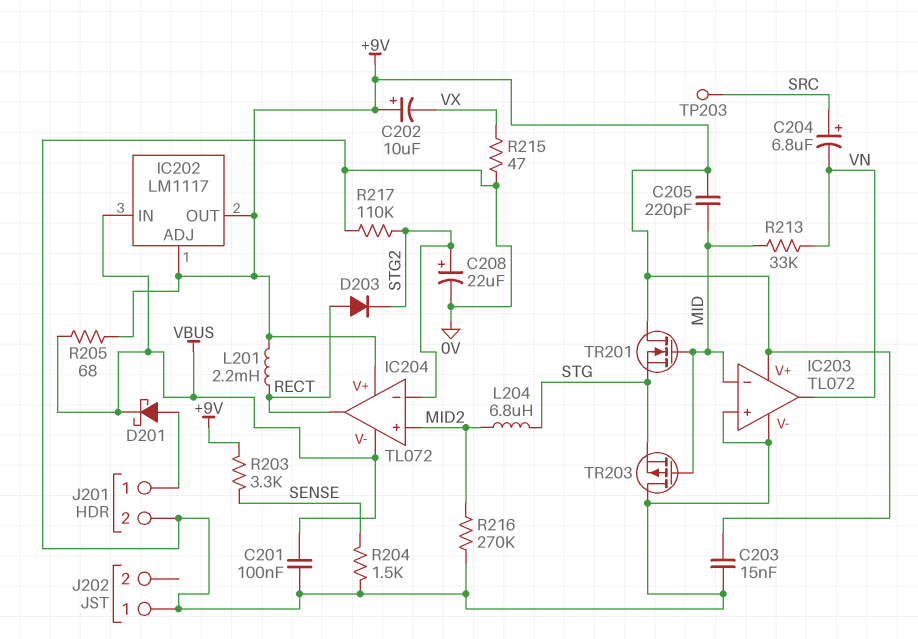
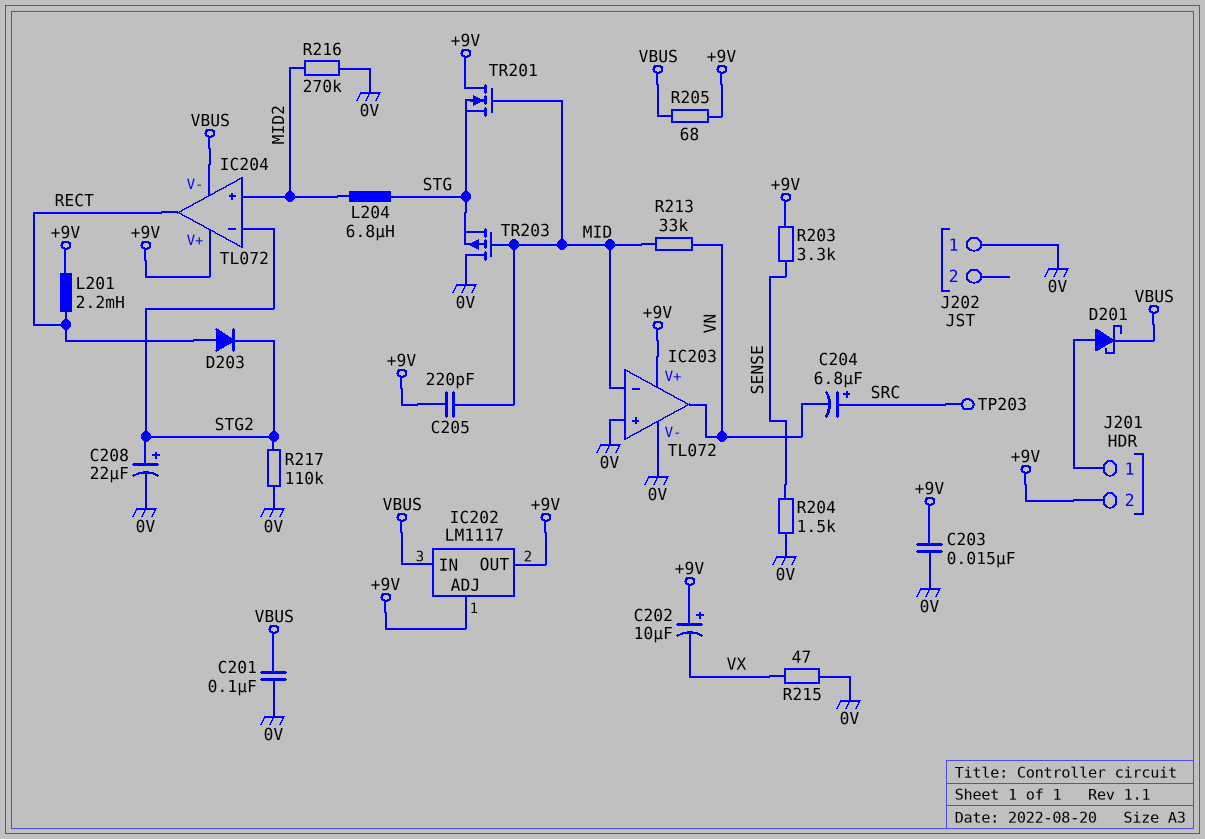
J201 pin 2: 0V -> +9V

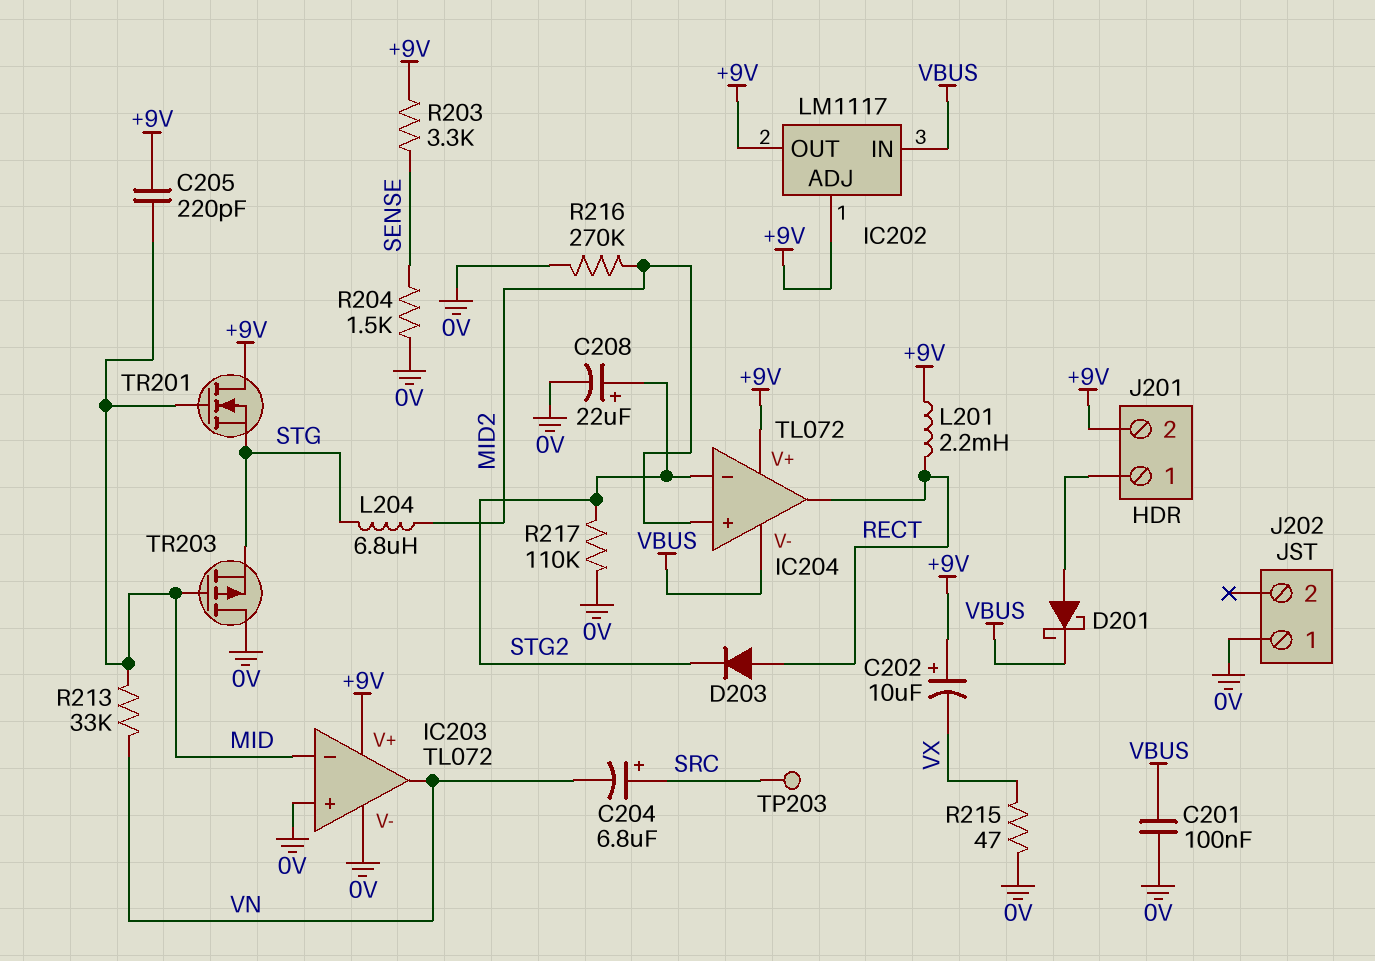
C203: 15nF (+9V, 0V) -> none
R205: 68 (+9V, VBUS) -> none

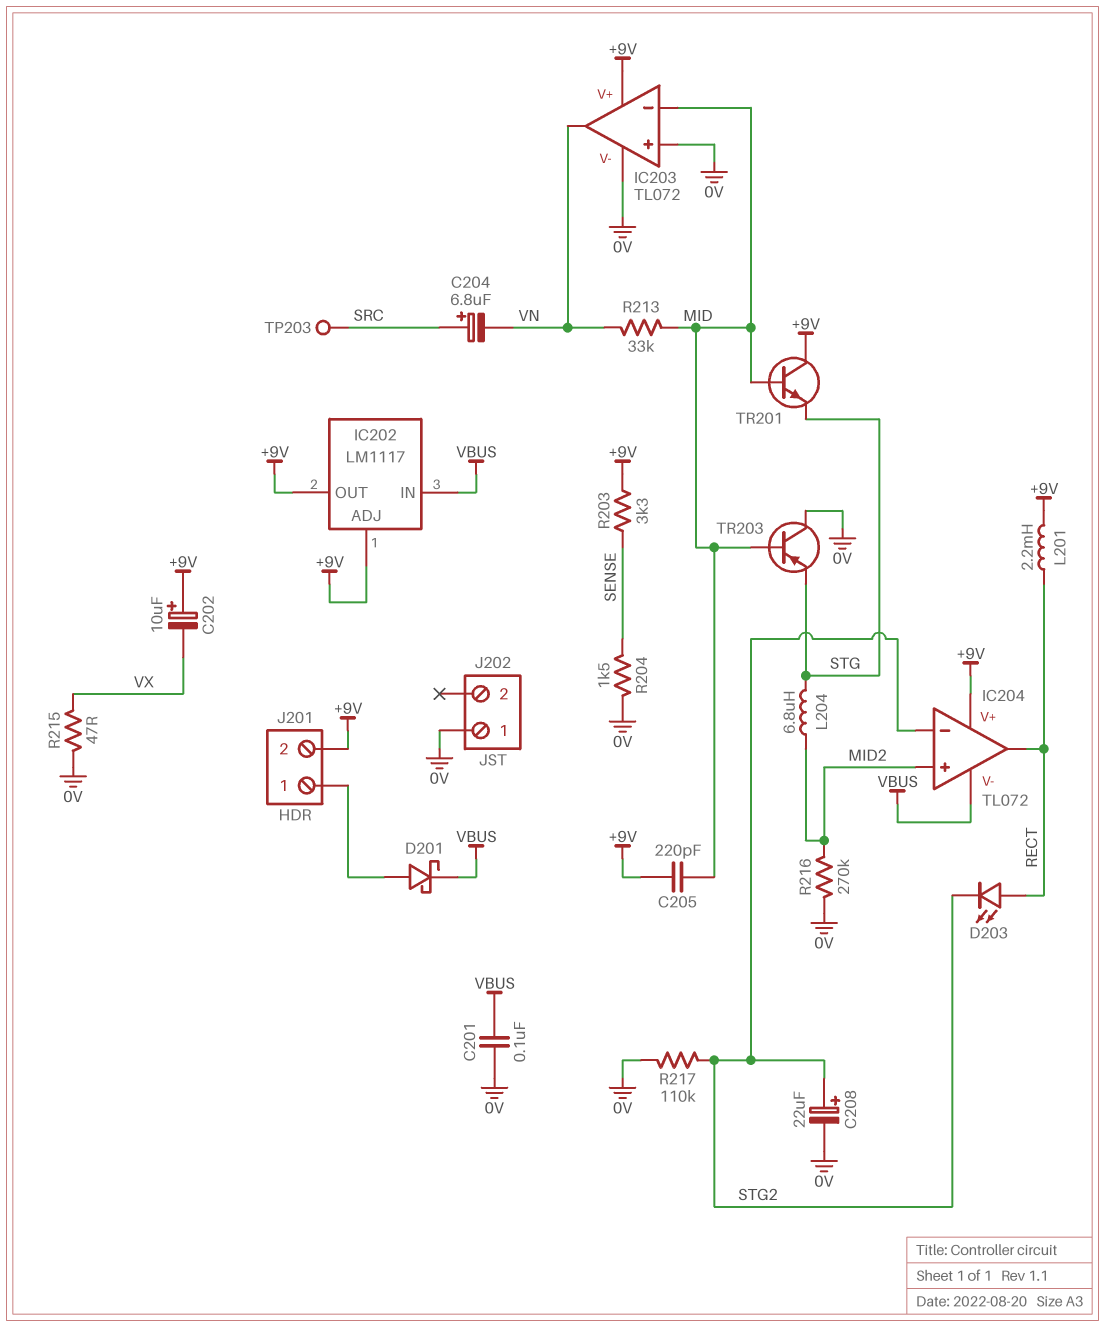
D203: diode (A RECT, K STG2) -> LED (A RECT, K STG2)
TR201: NMOS (G MID, D +9V, S STG) -> NPN (B MID, C +9V, E STG)
TR203: PMOS (G MID, D 0V, S STG) -> PNP (B MID, C 0V, E STG)

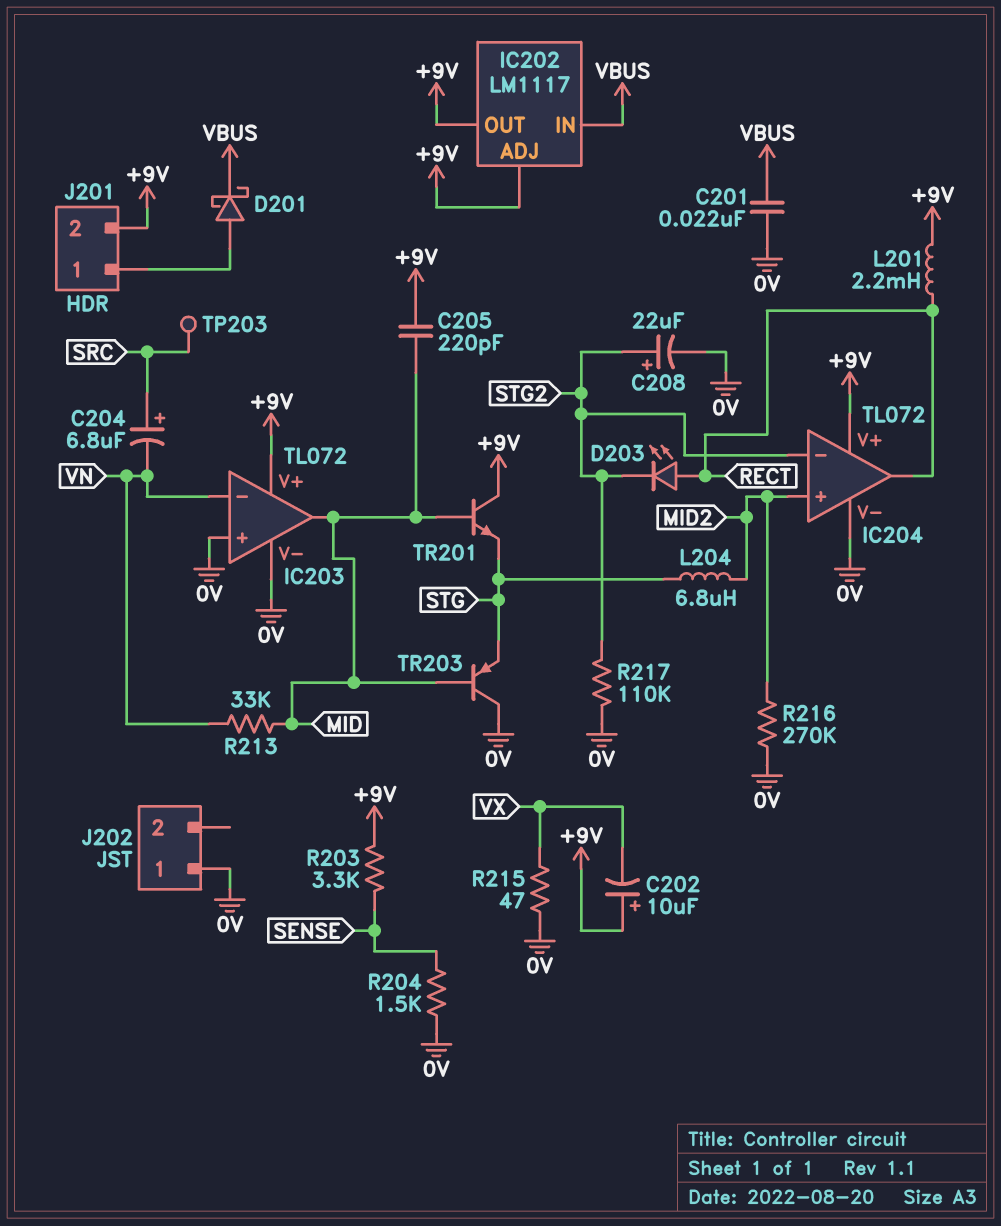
C201: 100nF (0V, VBUS) -> 22nF (0V, VBUS)
IC203 pin in-: MID -> VN
IC203 pin out: VN -> MID
IC204 pin V-: VBUS -> 0V

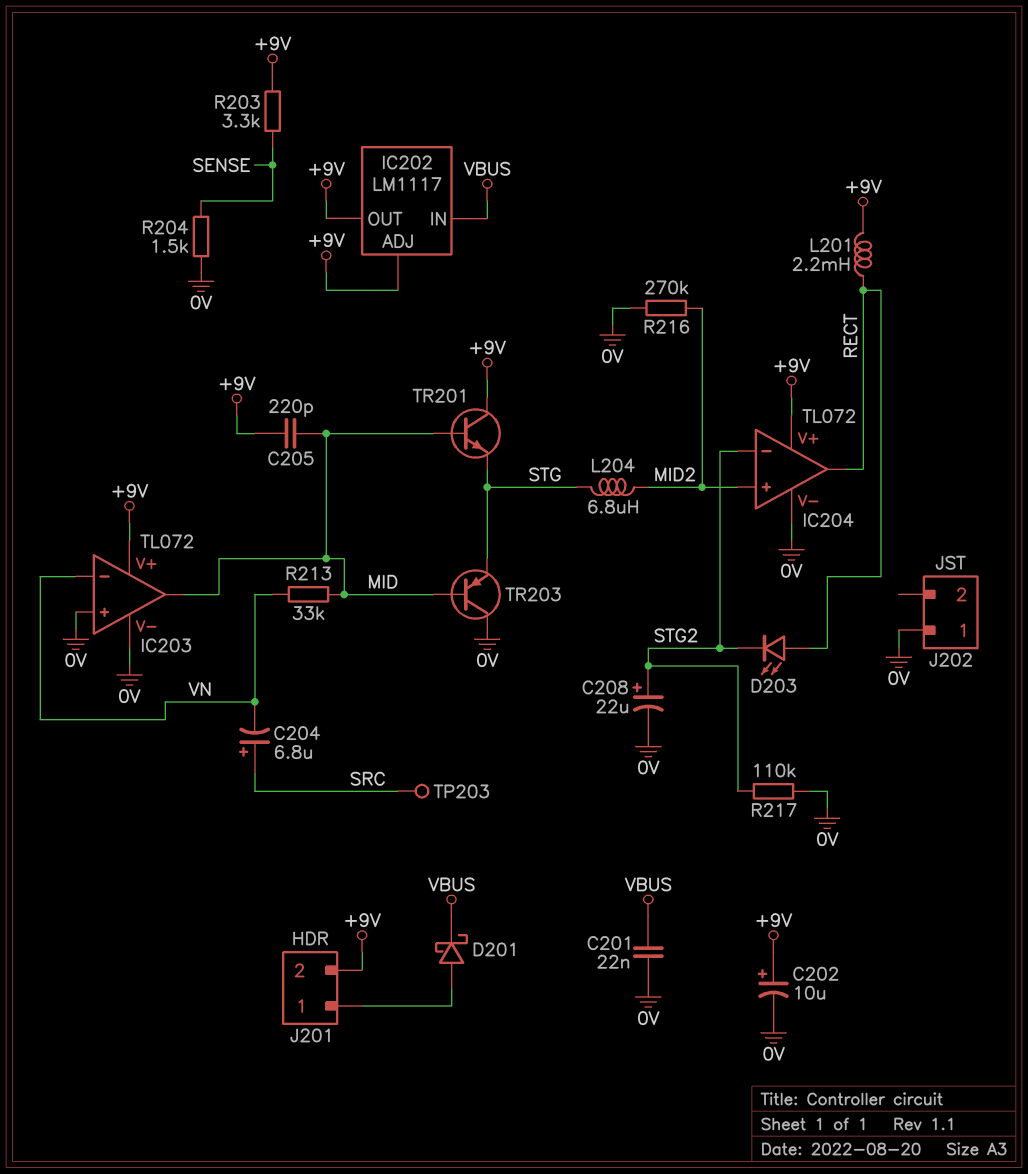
C202: 10uF (plus +9V, minus VX) -> 10uF (plus +9V, minus 0V)
R215: 47 (0V, VX) -> none

